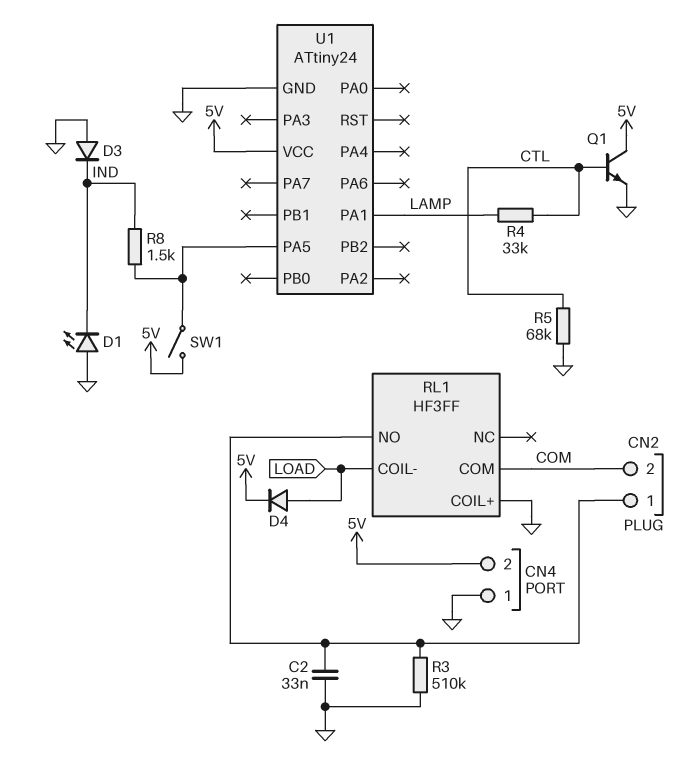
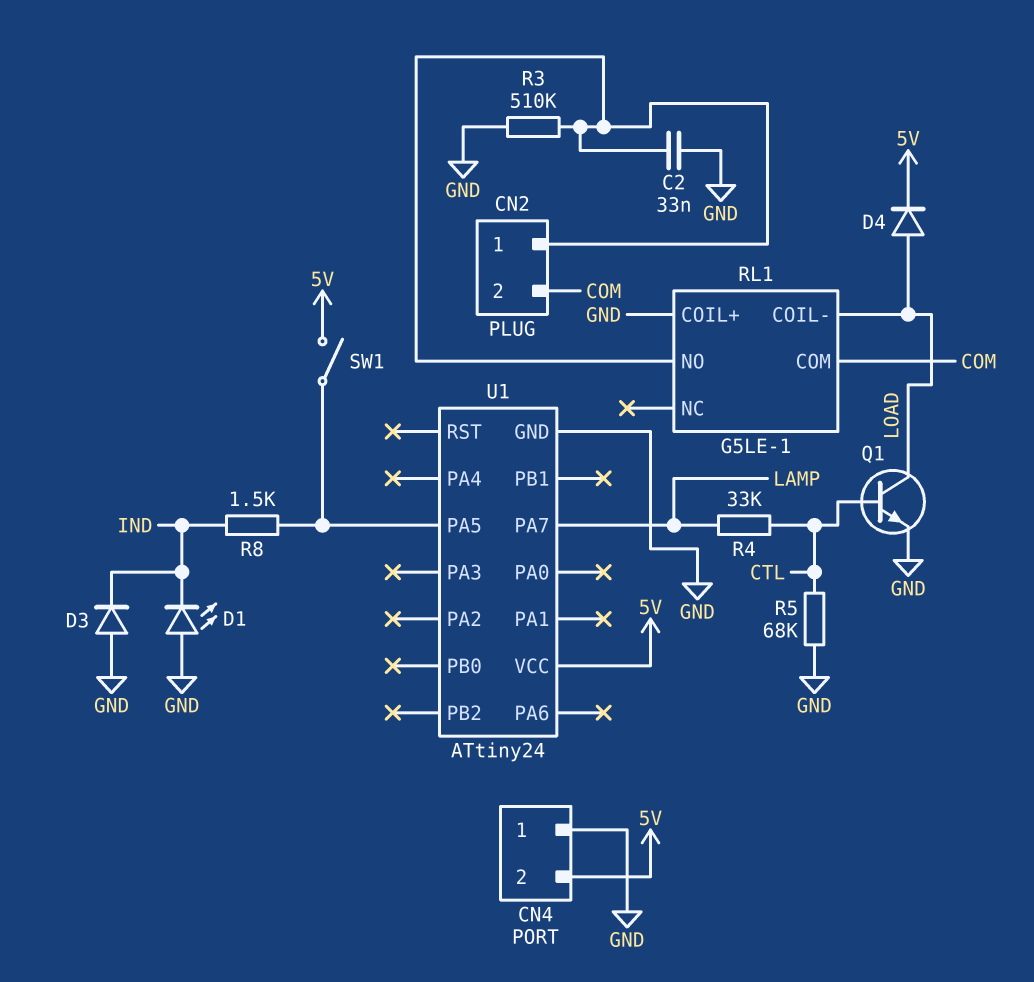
Q1: NPN (B CTL, C 5V, E GND) -> NPN (B CTL, C LOAD, E GND)
RL1: HF3FF -> G5LE-1
U1 pin PA1: LAMP -> none
U1 pin PA7: none -> LAMP

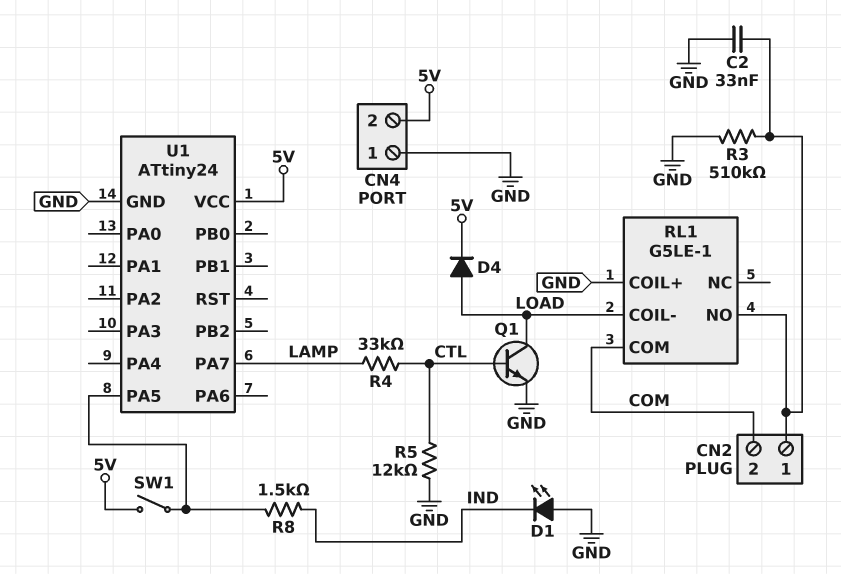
D3: diode (A GND, K IND) -> none
R5: 68k (CTL, GND) -> 12k (CTL, GND)

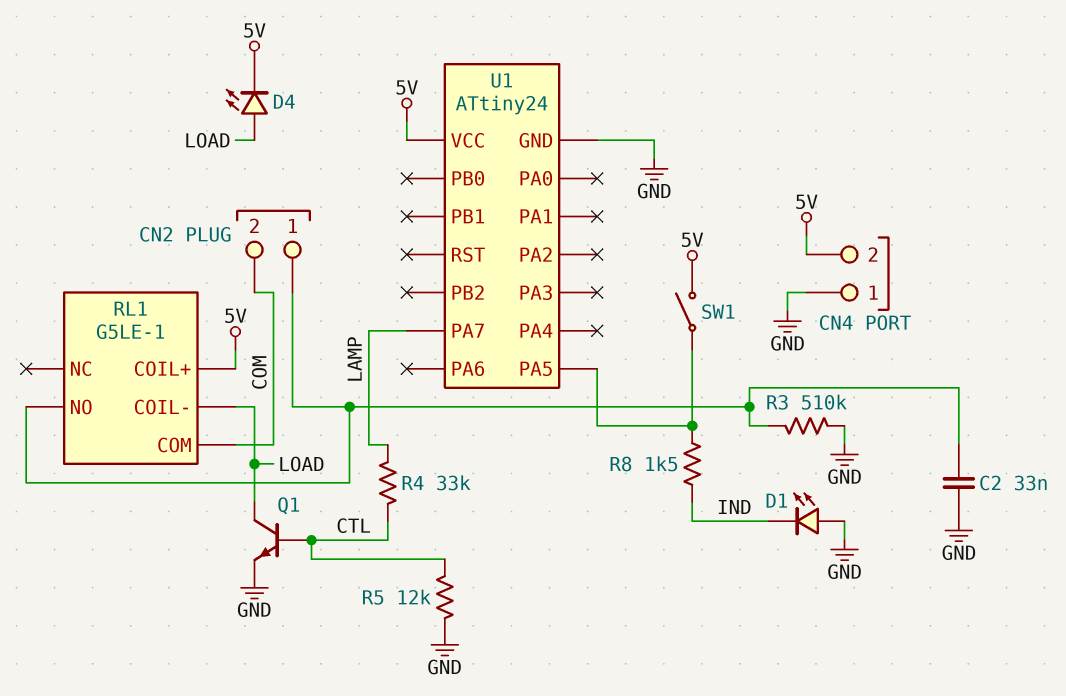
D4: diode (A LOAD, K 5V) -> LED (A LOAD, K 5V)
RL1 pin COIL+: GND -> 5V

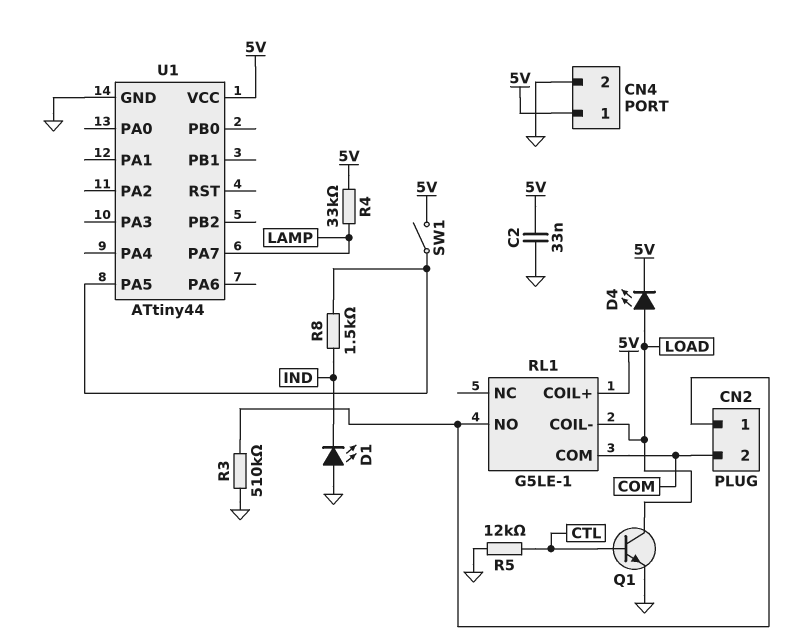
C2: 33nF (CN2/1, GND) -> 33nF (5V, GND)
CN4 pin 1: GND -> 5V
CN4 pin 2: 5V -> GND
R4: 33k (CTL, LAMP) -> 33k (5V, LAMP)
U1: ATtiny24 -> ATtiny44

